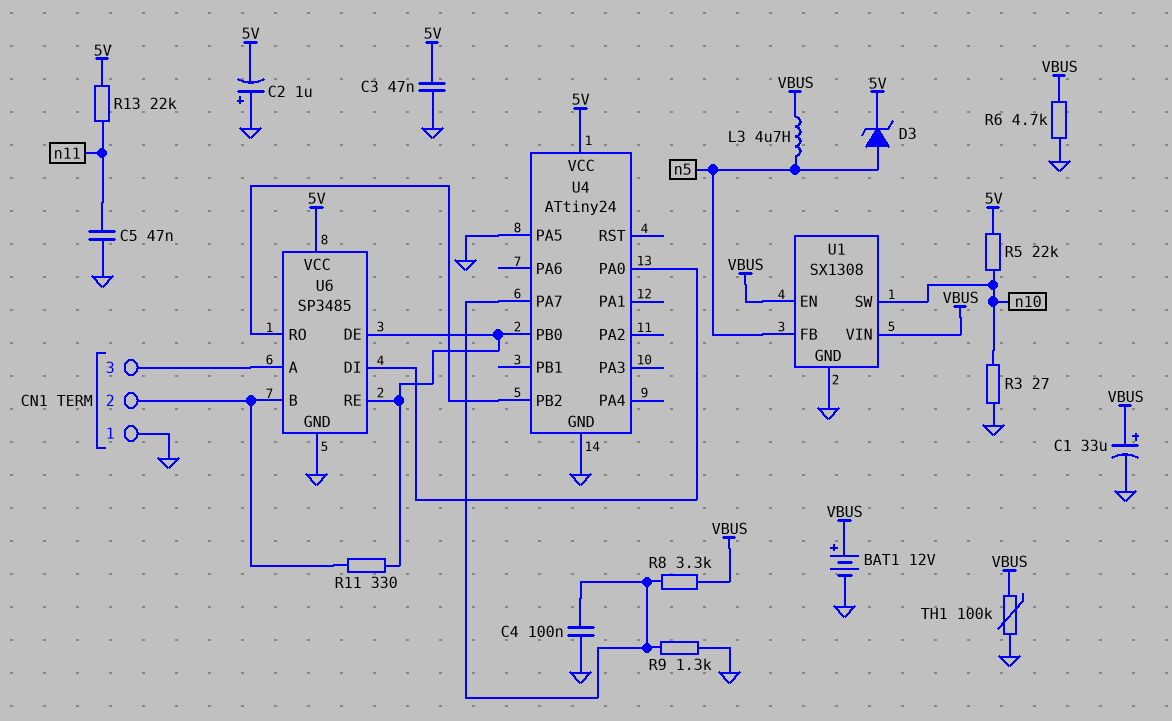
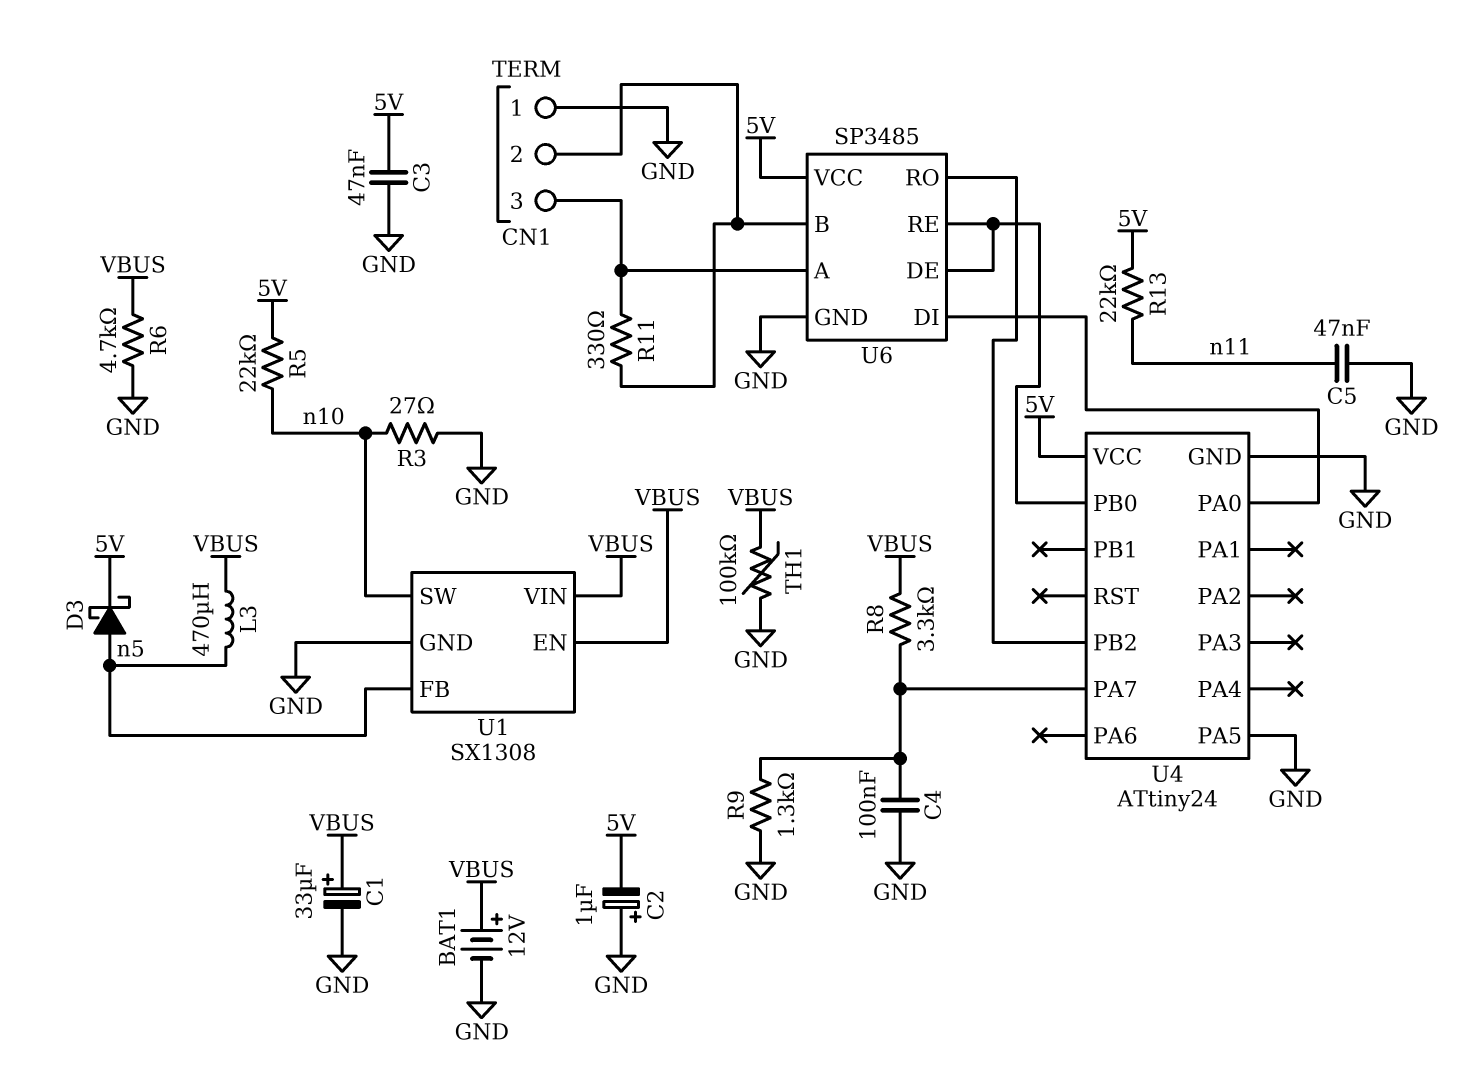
D3: zener (A n5, K 5V) -> schottky (A n5, K 5V)
L3: 4.7uH (VBUS, n5) -> 470uH (VBUS, n5)
R11: 330 (CN1/2, U4/PB0) -> 330 (CN1/2, CN1/3)

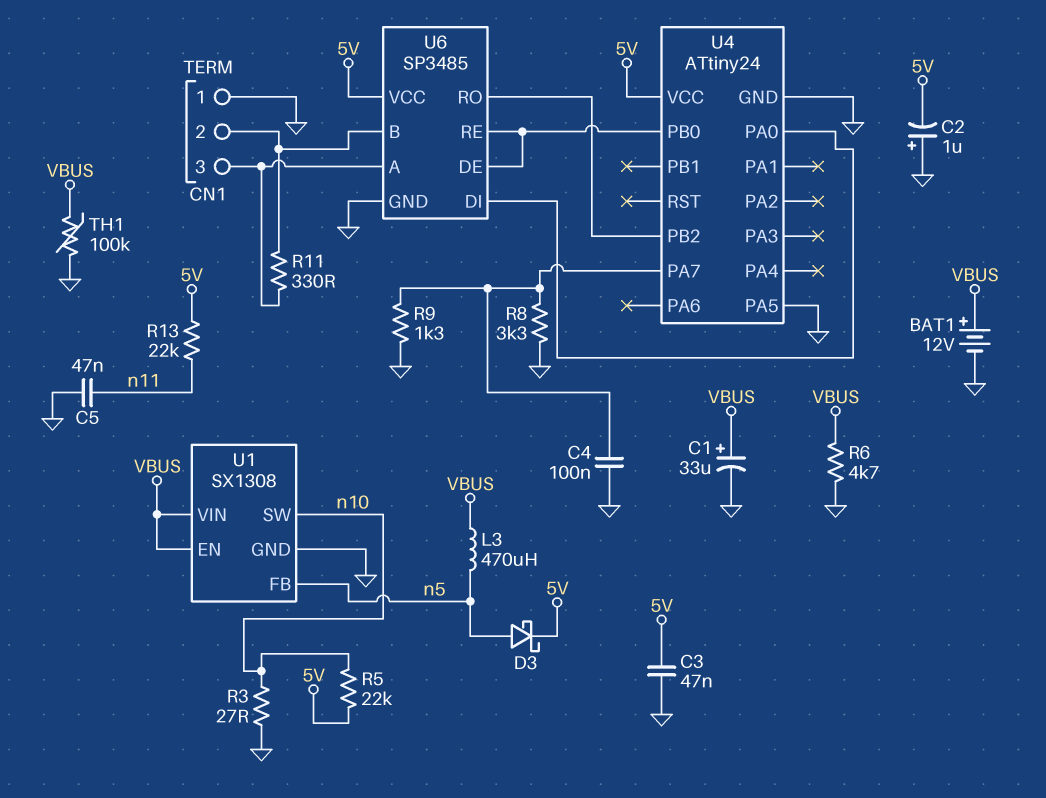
R8: 3.3k (U4/PA7, VBUS) -> 3.3k (GND, U4/PA7)

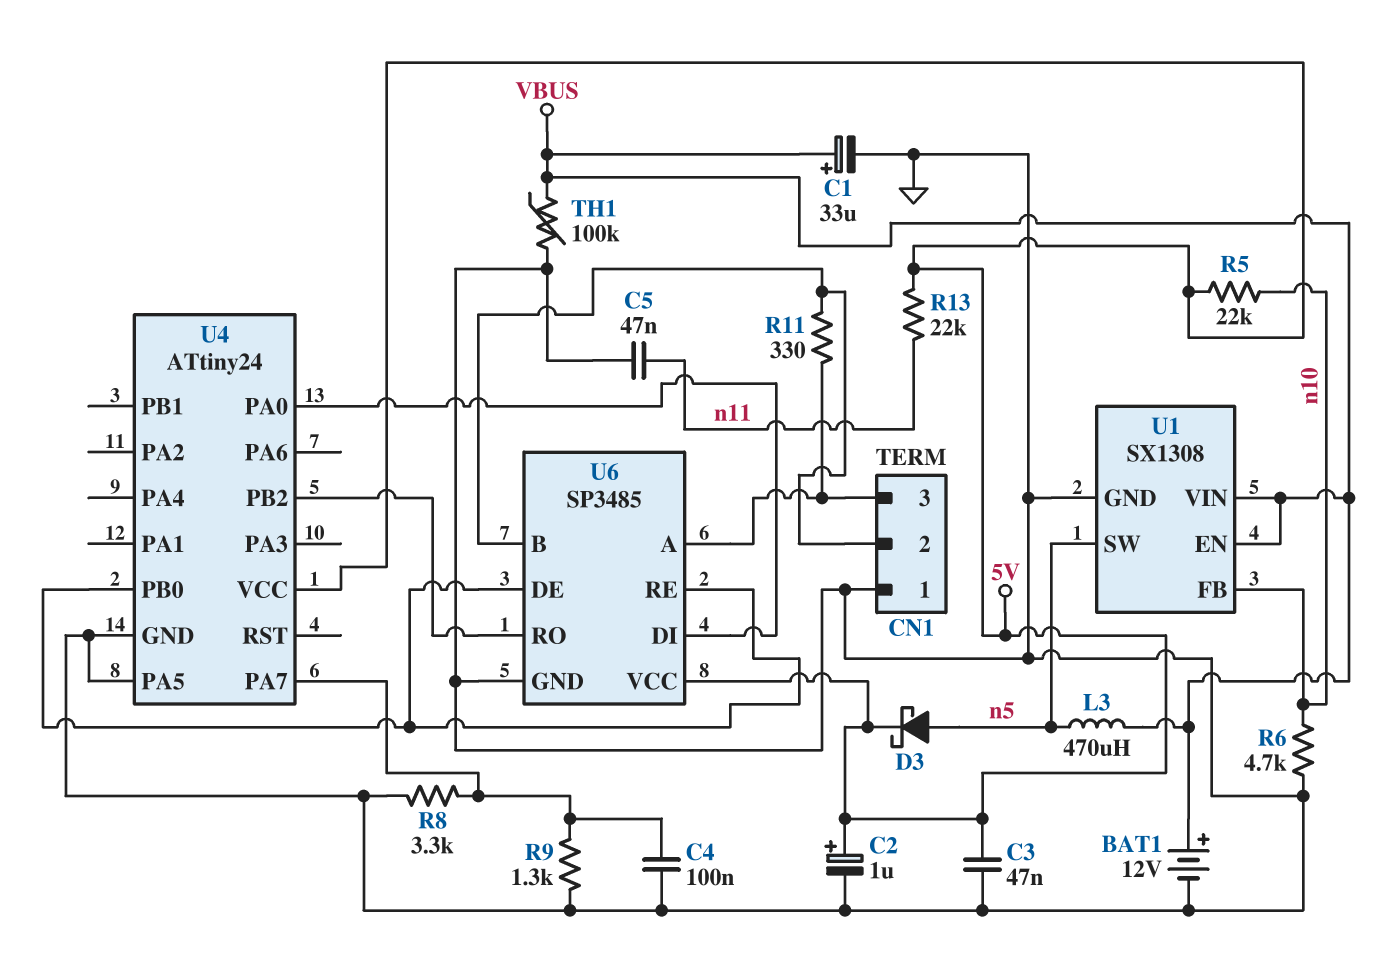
C2: 1uF (plus GND, minus 5V) -> 1uF (plus 5V, minus GND)
R3: 27 (GND, n10) -> none
R6: 4.7k (GND, VBUS) -> 4.7k (GND, n10)
U1 pin FB: n5 -> n10
U1 pin SW: n10 -> n5

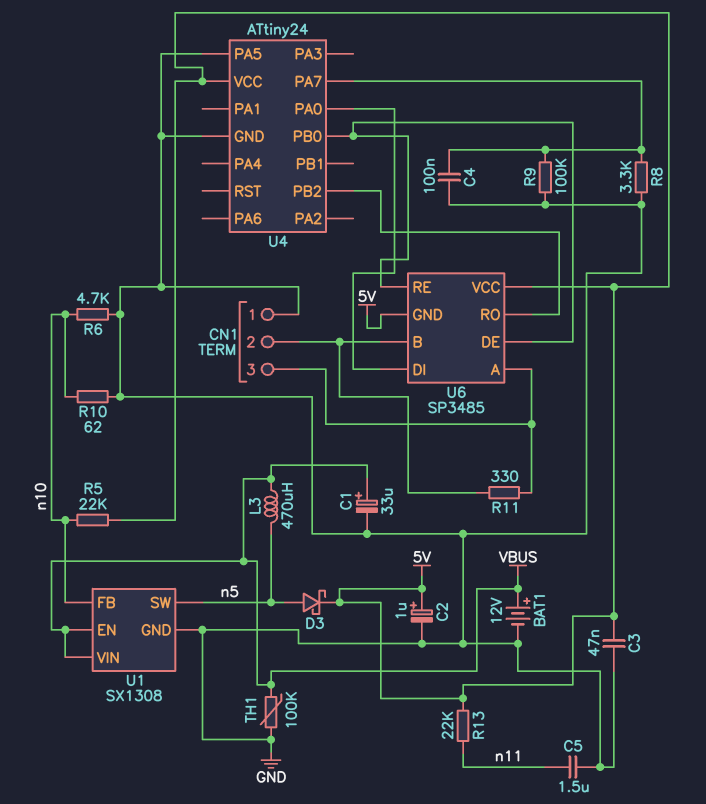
C5: 47nF (GND, n11) -> 1.5uF (GND, n11)
R9: 1.3k (GND, U4/PA7) -> 100k (GND, U4/PA7)
R10: none -> 62 (GND, n10)
U6 pin GND: GND -> 5V

